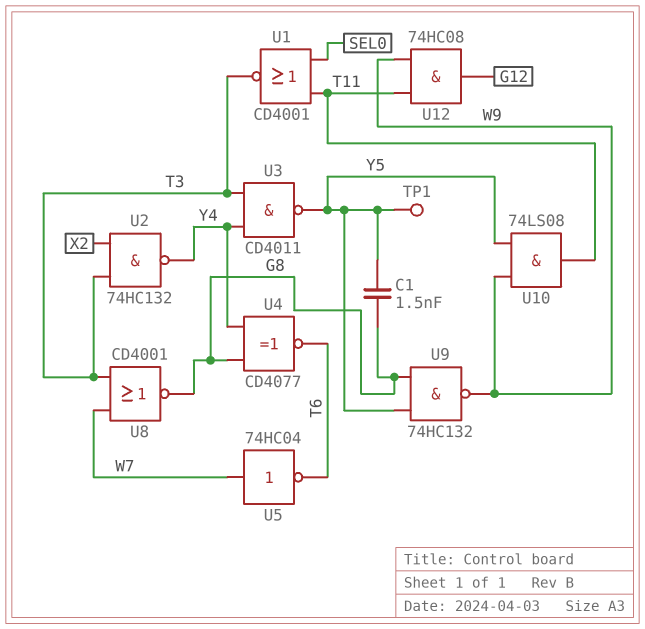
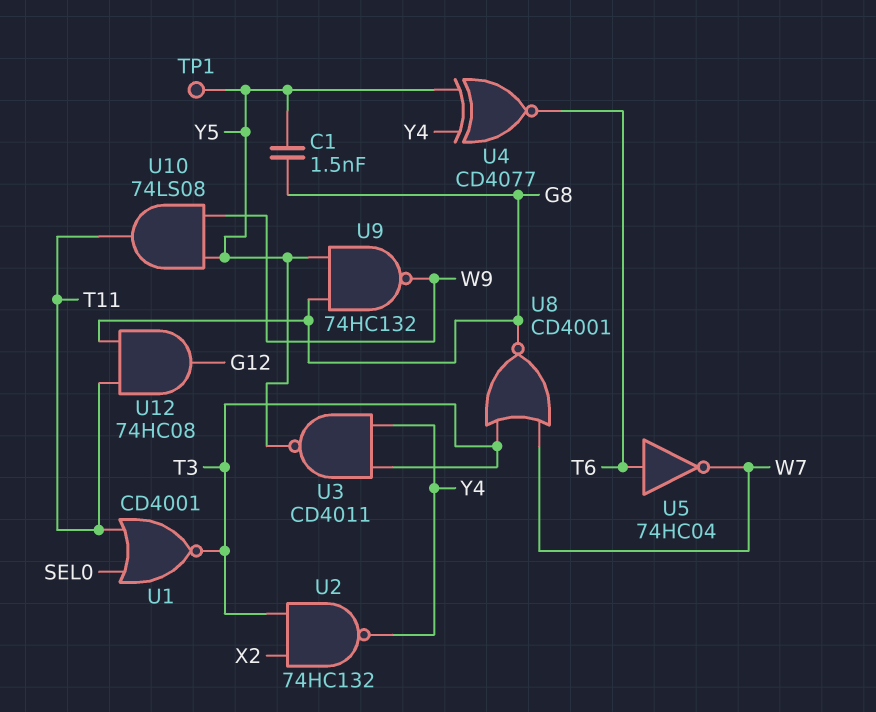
U4: XNOR CD4077 (in G8, in Y4, out T6) -> XNOR CD4077 (in Y4, in Y5, out T6)
U5: NOT 74HC04 (in W7, out T6) -> NOT 74HC04 (in T6, out W7)
U12: AND 74HC08 (in T11, in W9, out G12) -> AND 74HC08 (in G8, in T11, out G12)

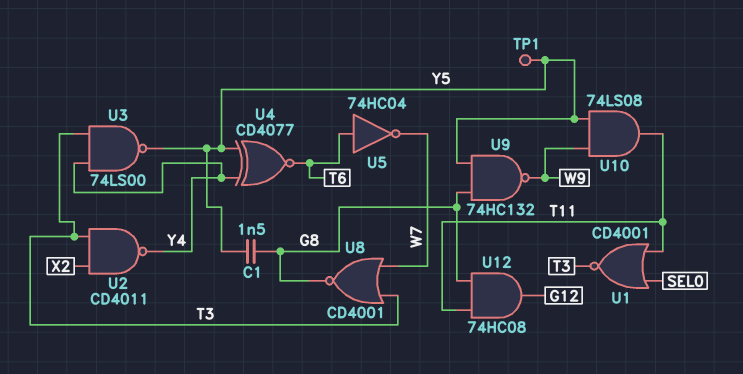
U2: NAND 74HC132 (in T3, in X2, out Y4) -> NAND CD4011 (in T3, in X2, out Y4)
U3: NAND CD4011 (in T3, in Y4, out Y5) -> NAND 74LS00 (in T3, in Y4, out Y5)

